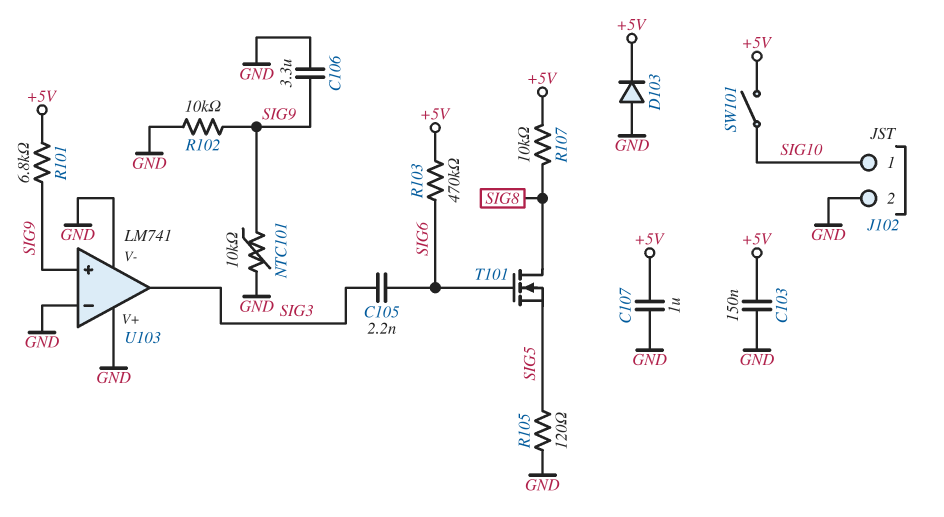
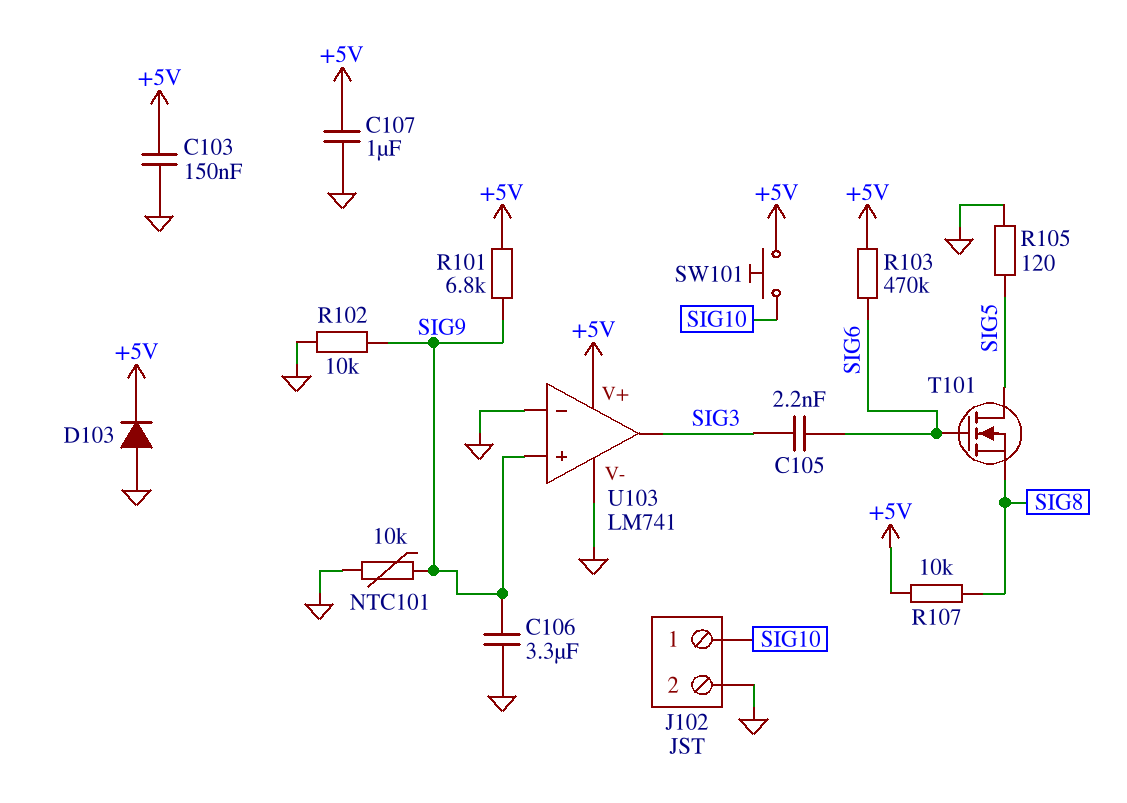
SW101: switch (+5V, SIG10) -> button (+5V, SIG10)
T101: NMOS (G SIG6, D SIG8, S SIG5) -> NMOS (G SIG6, D SIG5, S SIG8)
U103 pin V+: GND -> +5V

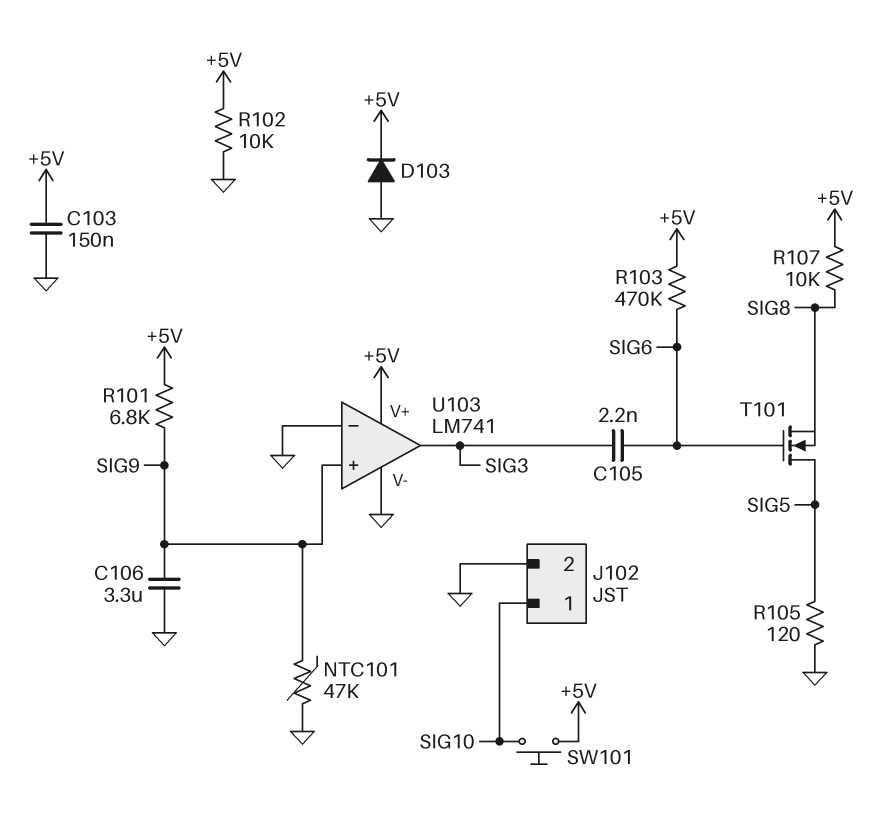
C107: 1uF (+5V, GND) -> none
NTC101: 10k (GND, SIG9) -> 47k (GND, SIG9)
R102: 10k (GND, SIG9) -> 10k (+5V, GND)

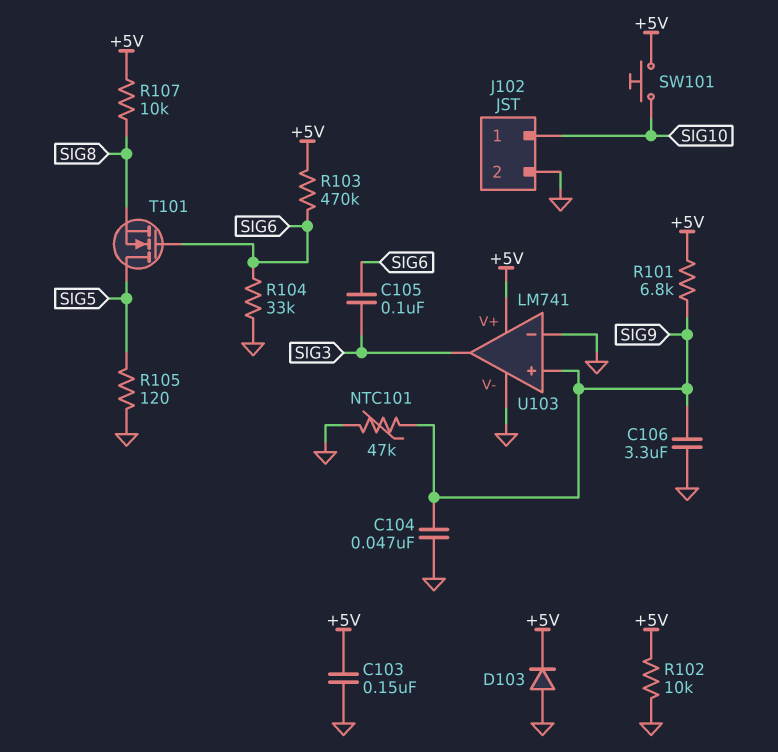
C104: none -> 47nF (GND, SIG9)
C105: 2.2nF (SIG3, SIG6) -> 100nF (SIG3, SIG6)
R104: none -> 33k (GND, SIG6)

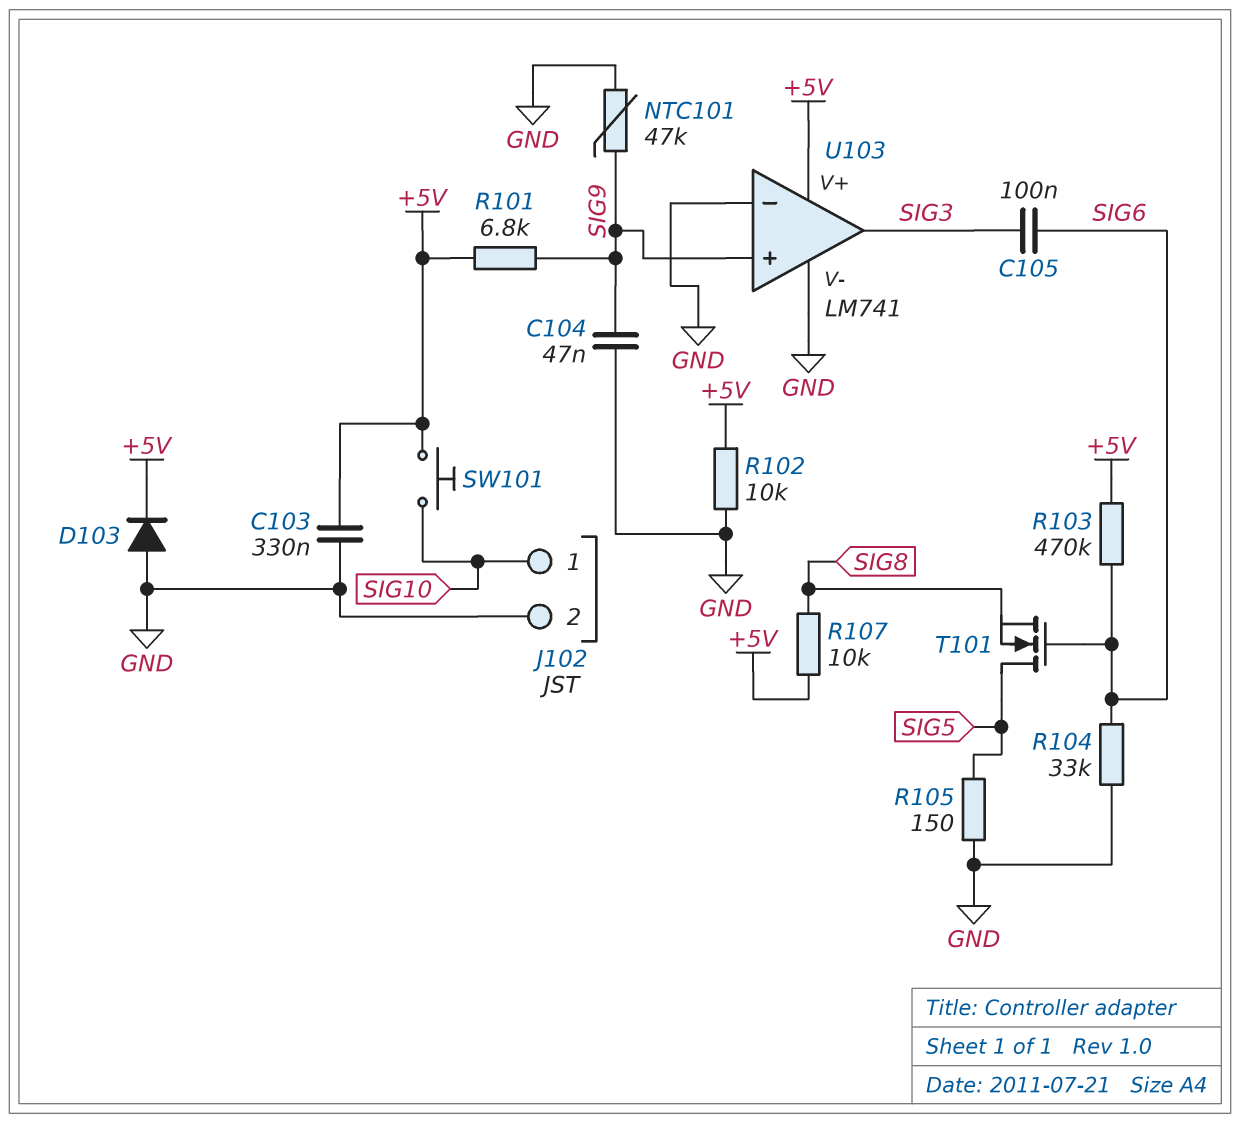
C103: 150nF (+5V, GND) -> 330nF (+5V, GND)
C106: 3.3uF (GND, SIG9) -> none
R105: 120 (GND, SIG5) -> 150 (GND, SIG5)

